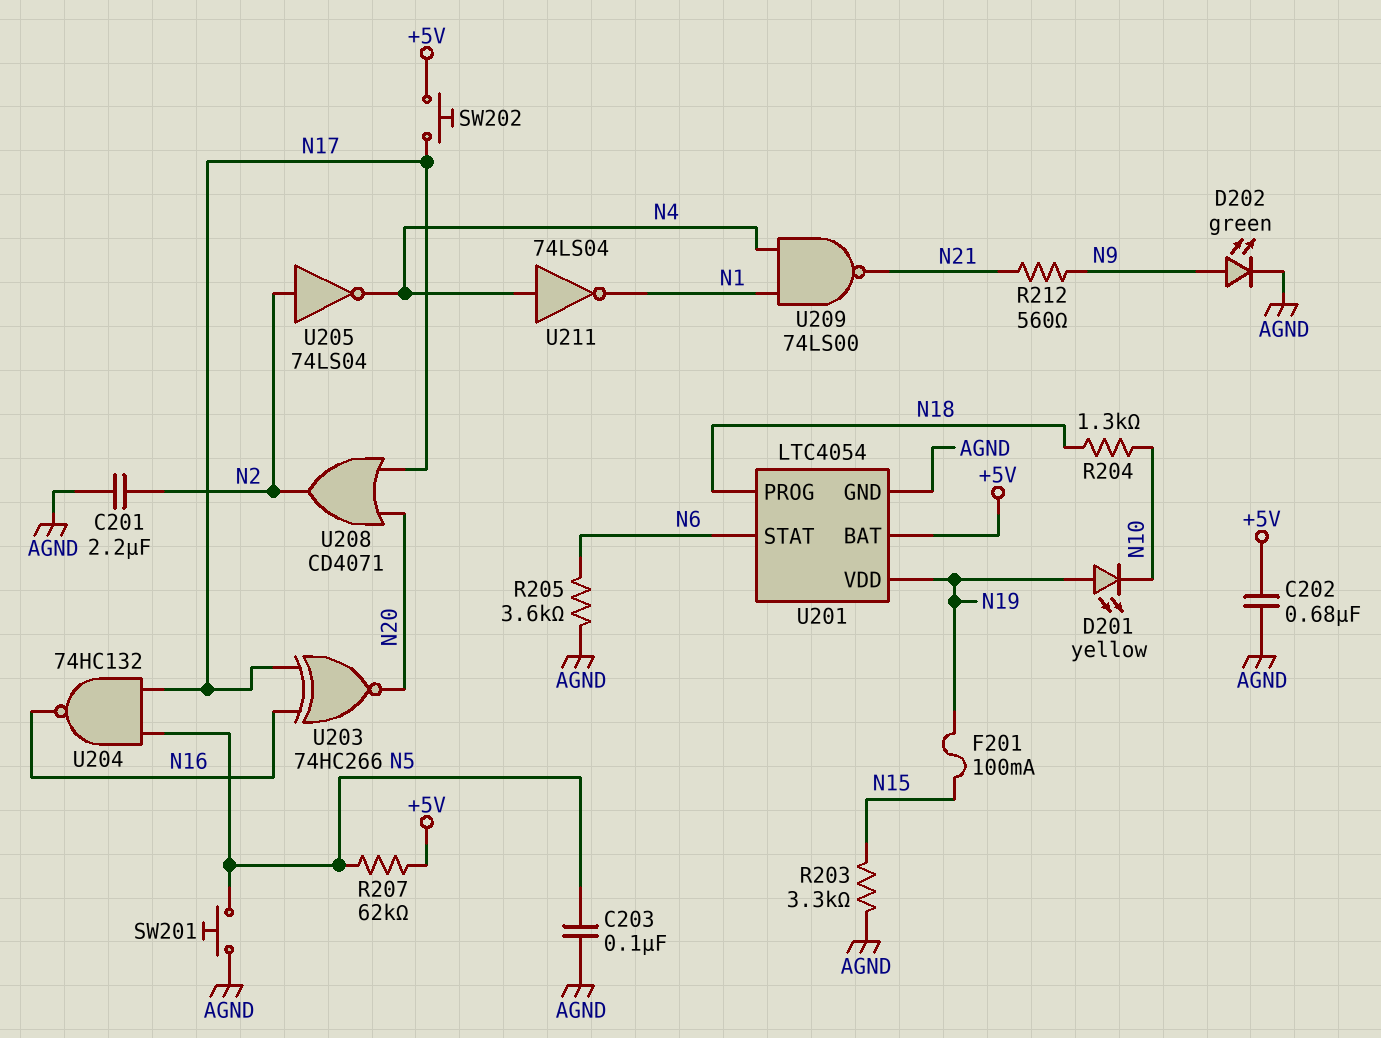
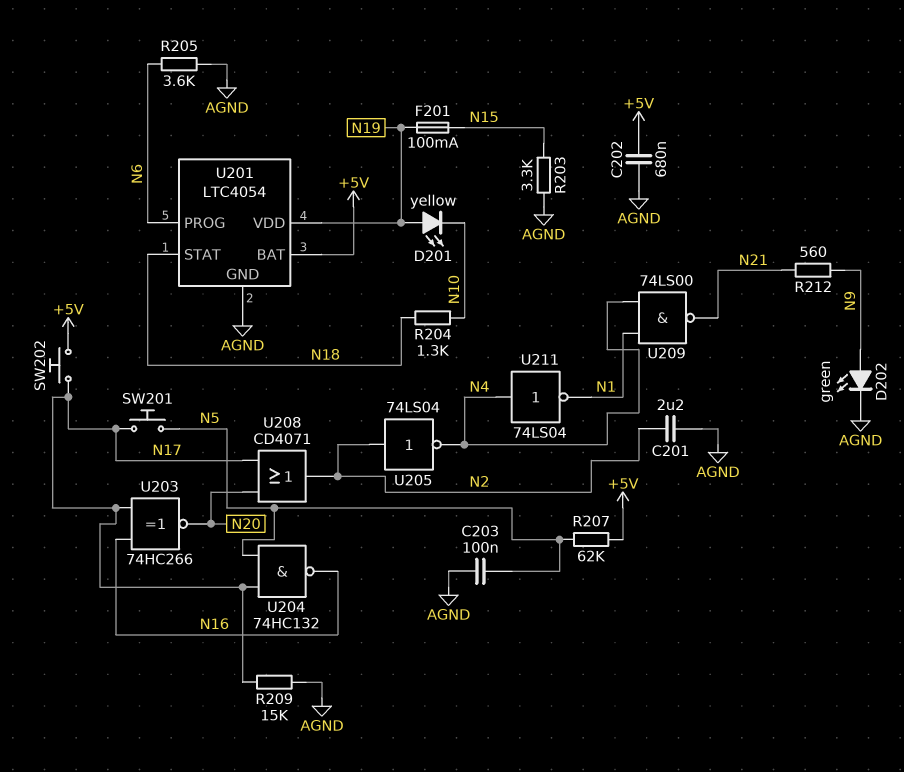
R209: none -> 15k (AGND, N17)
SW201: button (AGND, N5) -> button (N5, N17)
U201 pin PROG: N18 -> N6
U201 pin STAT: N6 -> N18

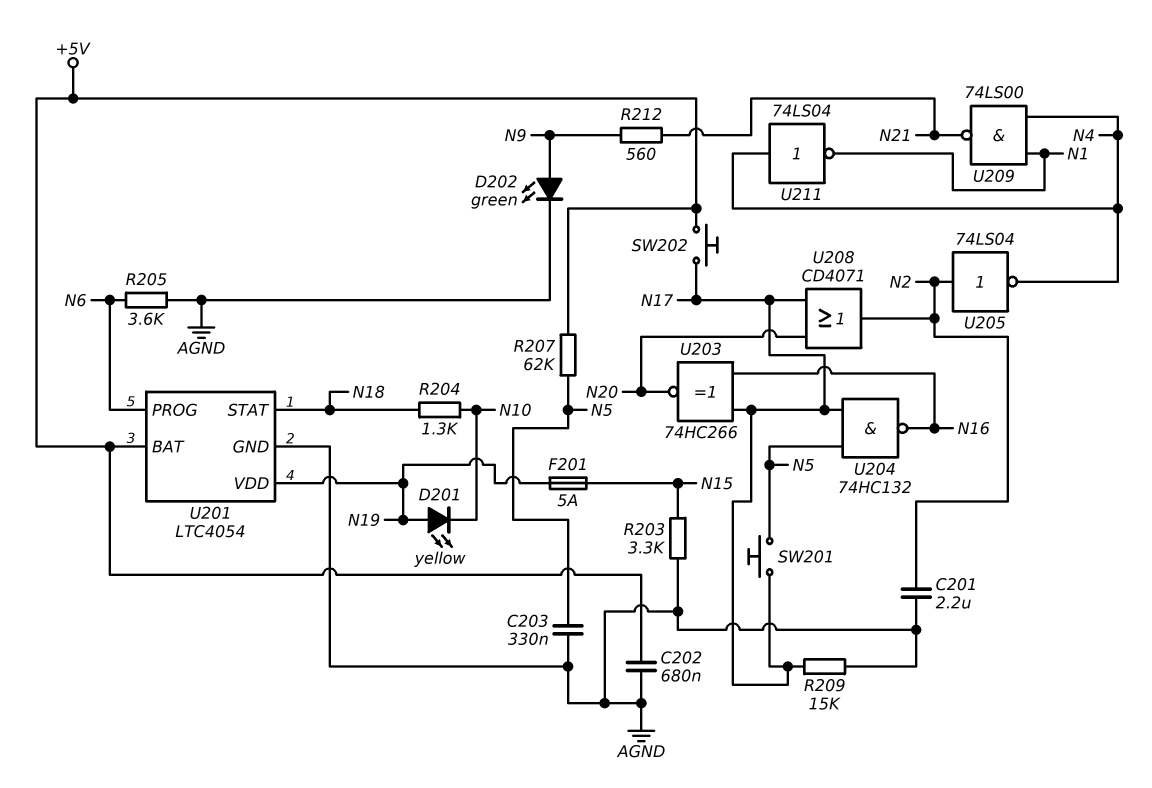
C203: 100nF (AGND, N5) -> 330nF (AGND, N5)
F201: 100mA (N15, N19) -> 5A (N15, N19)

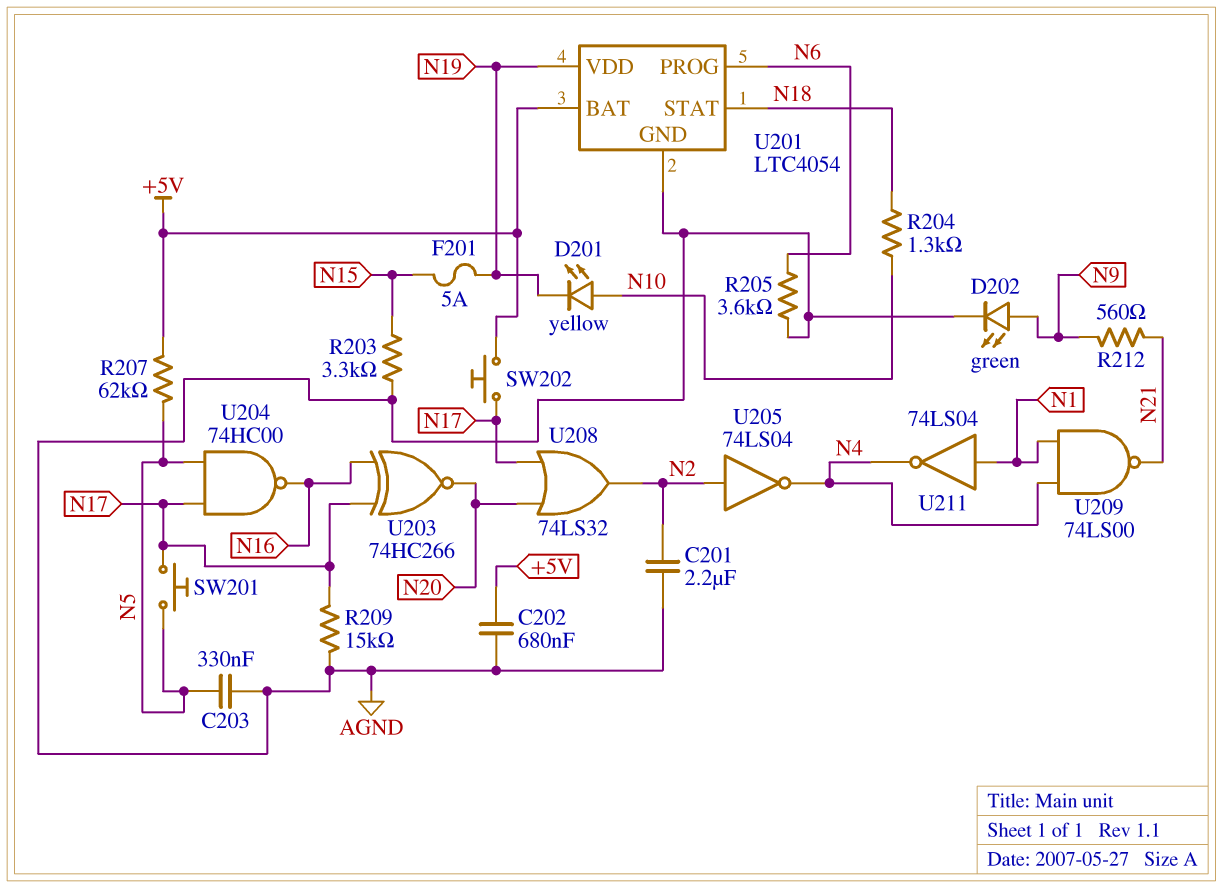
D201: LED yellow (A N19, K N10) -> LED yellow (A N10, K N19)
U204: NAND 74HC132 (in N5, in N17, out N16) -> NAND 74HC00 (in N5, in N17, out N16)
U208: OR CD4071 (in N17, in N20, out N2) -> OR 74LS32 (in N17, in N20, out N2)
U211: NOT 74LS04 (in N4, out N1) -> NOT 74LS04 (in N1, out N4)

